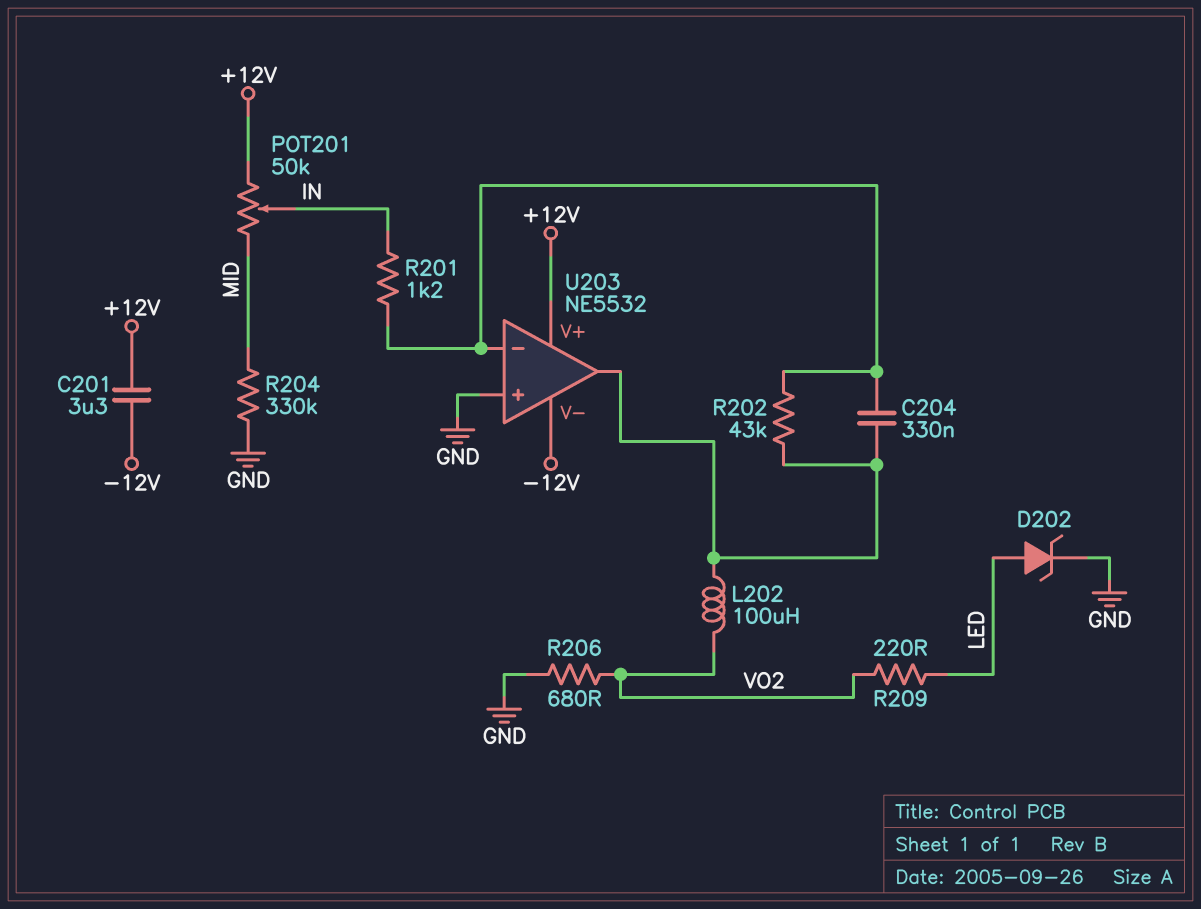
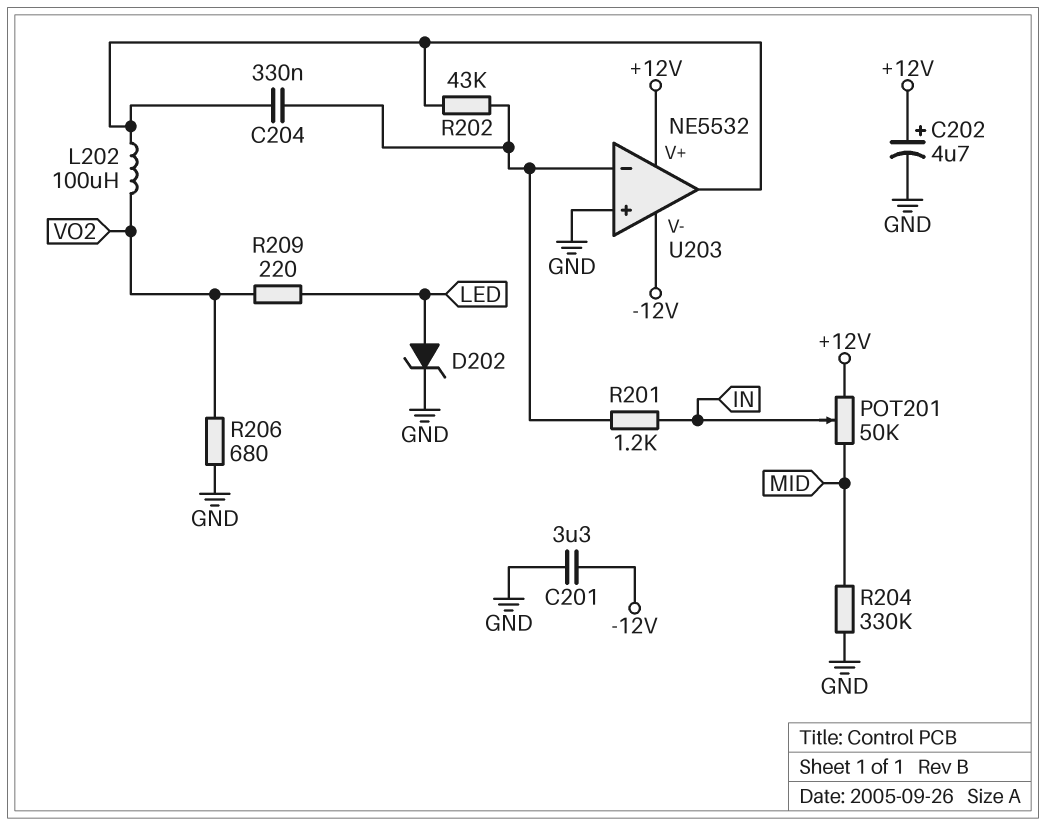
C201: 3.3uF (+12V, -12V) -> 3.3uF (-12V, GND)
C202: none -> 4.7uF (plus +12V, minus GND)

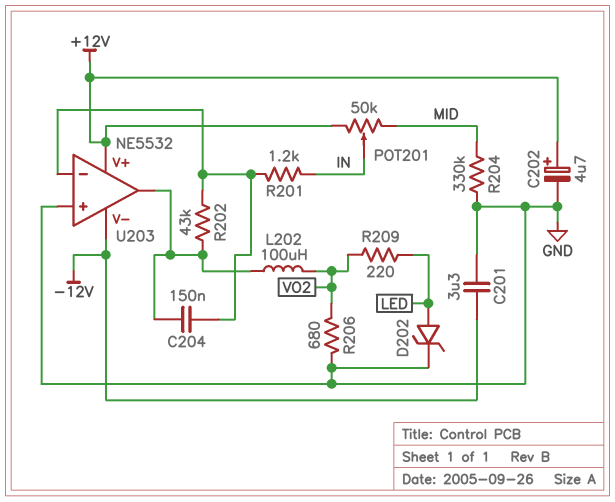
C204: 330nF (U203/in-, U203/out) -> 150nF (U203/in-, U203/out)

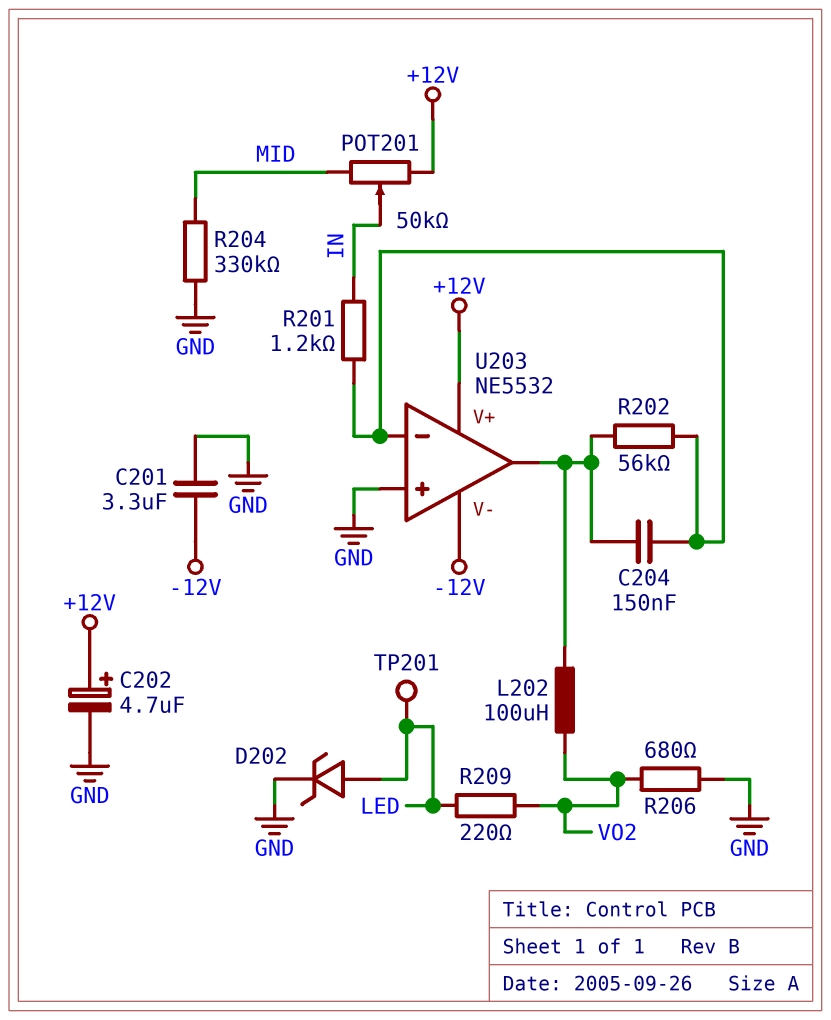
R202: 43k (U203/in-, U203/out) -> 56k (U203/in-, U203/out)
TP201: none -> test point (LED)

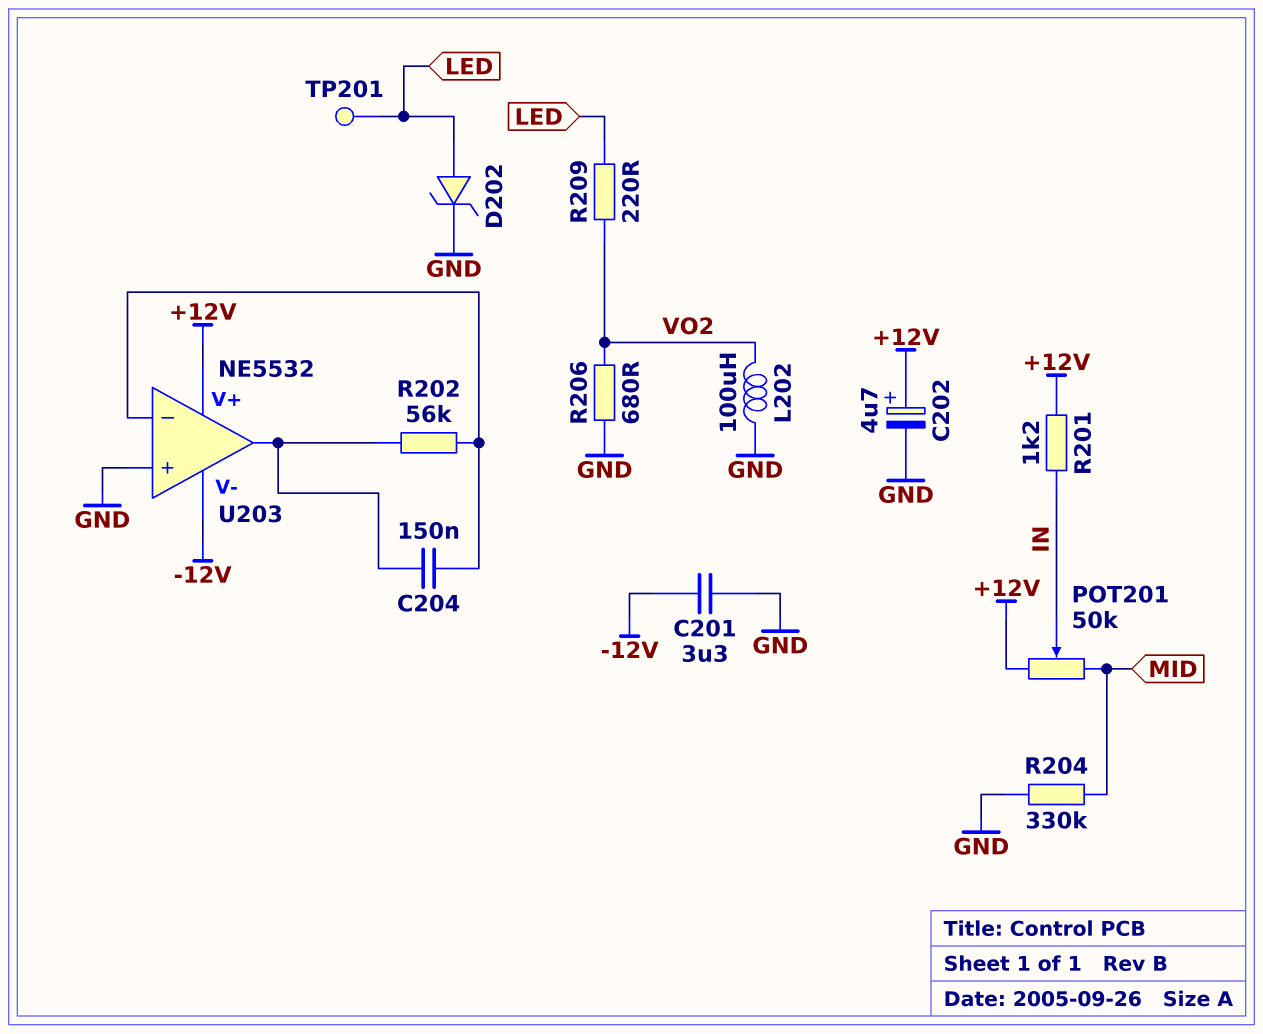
L202: 100uH (U203/out, VO2) -> 100uH (GND, VO2)
R201: 1.2k (IN, U203/in-) -> 1.2k (+12V, IN)

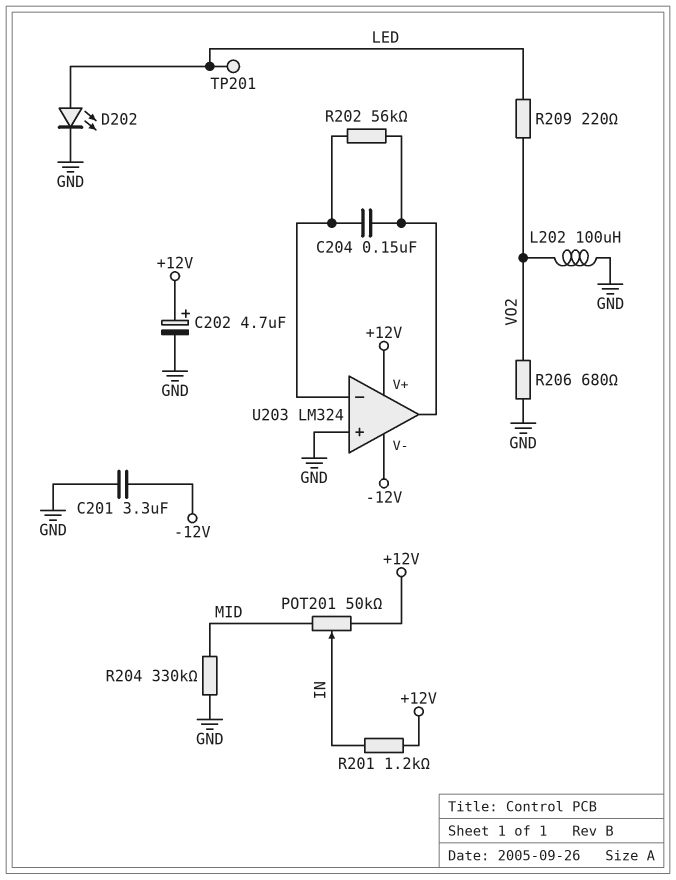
D202: zener (A LED, K GND) -> LED (A LED, K GND)
U203: NE5532 -> LM324

